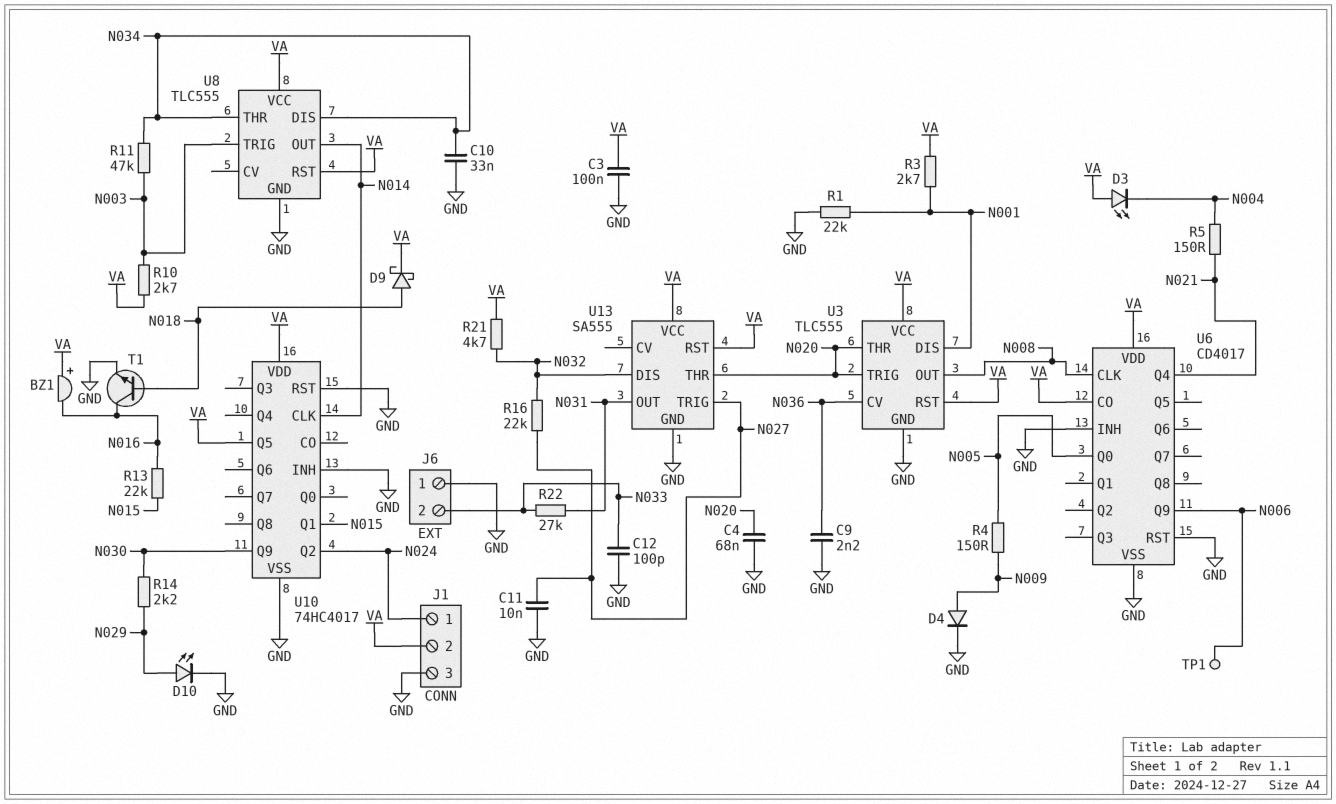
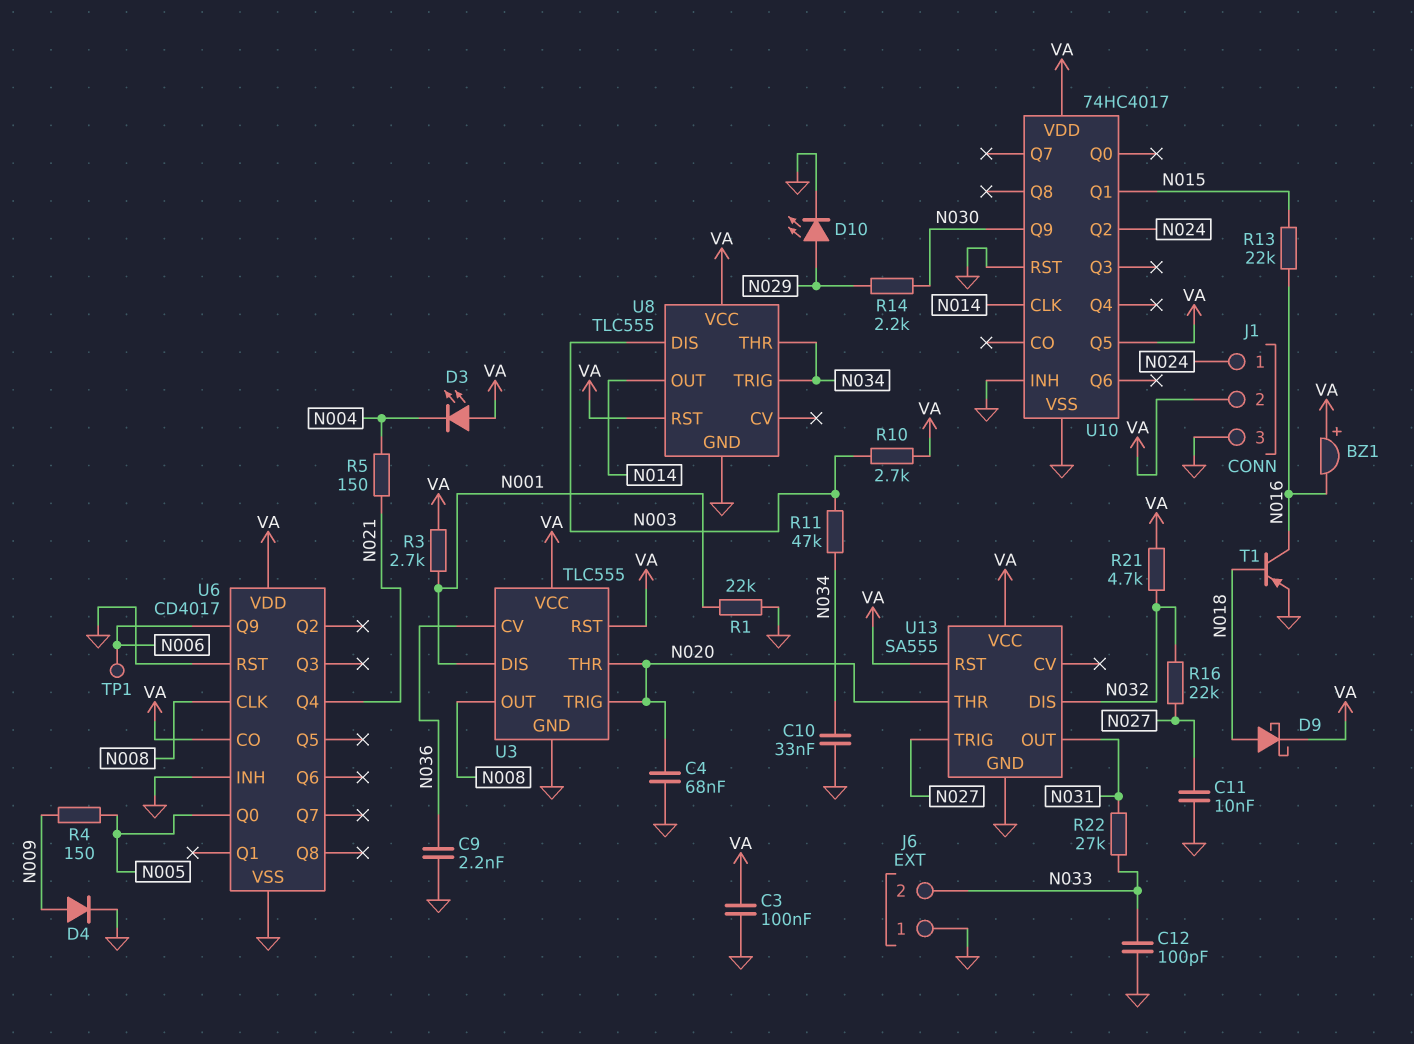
T1: NPN (B N018, C N016, E GND) -> PNP (B N018, C N016, E GND)
U8 pin DIS: N034 -> N003
U8 pin TRIG: N003 -> N034

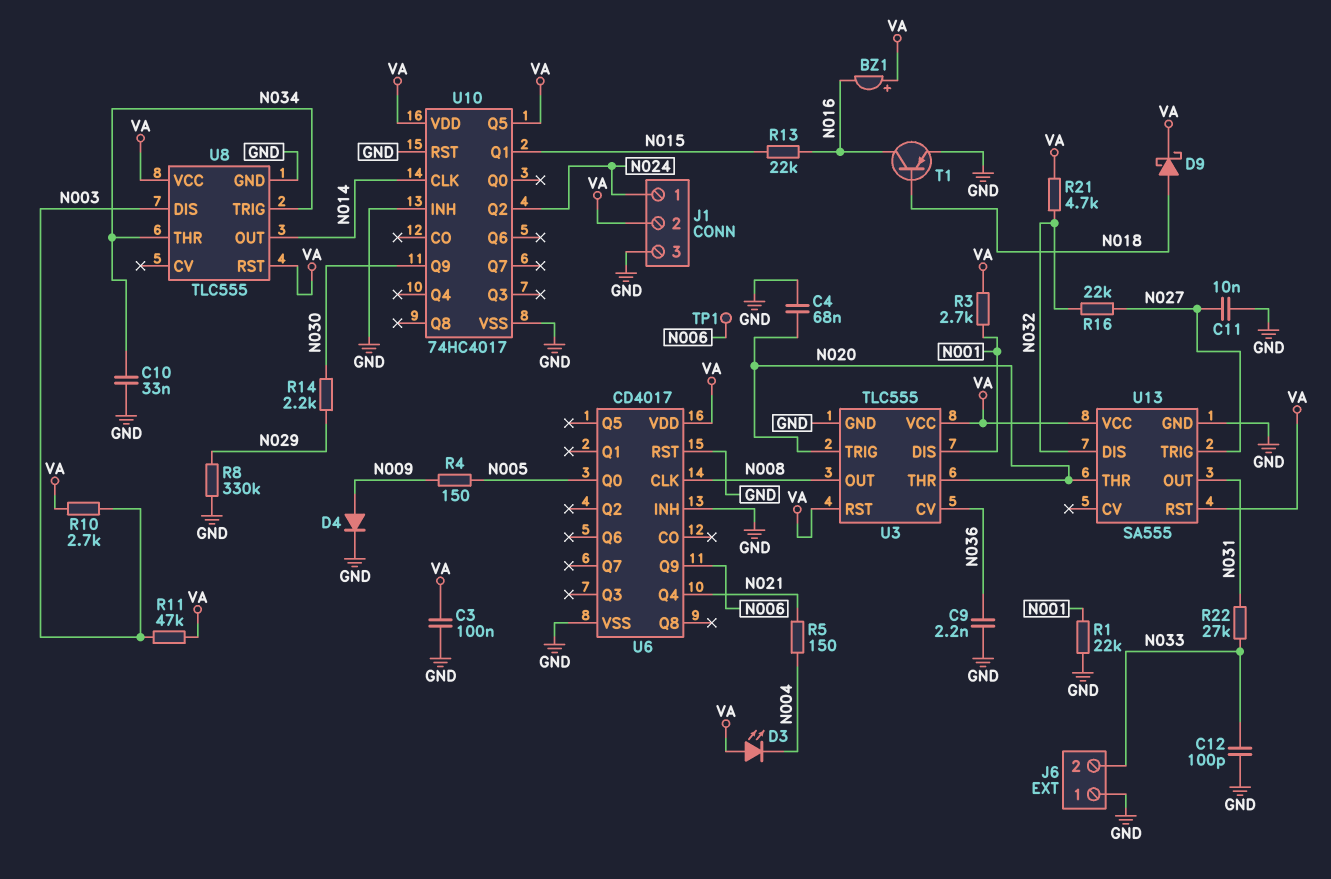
D10: LED (A N029, K GND) -> none
R8: none -> 330k (GND, N029)
R11: 47k (N003, N034) -> 47k (N003, VA)
U6 pin CO: VA -> none

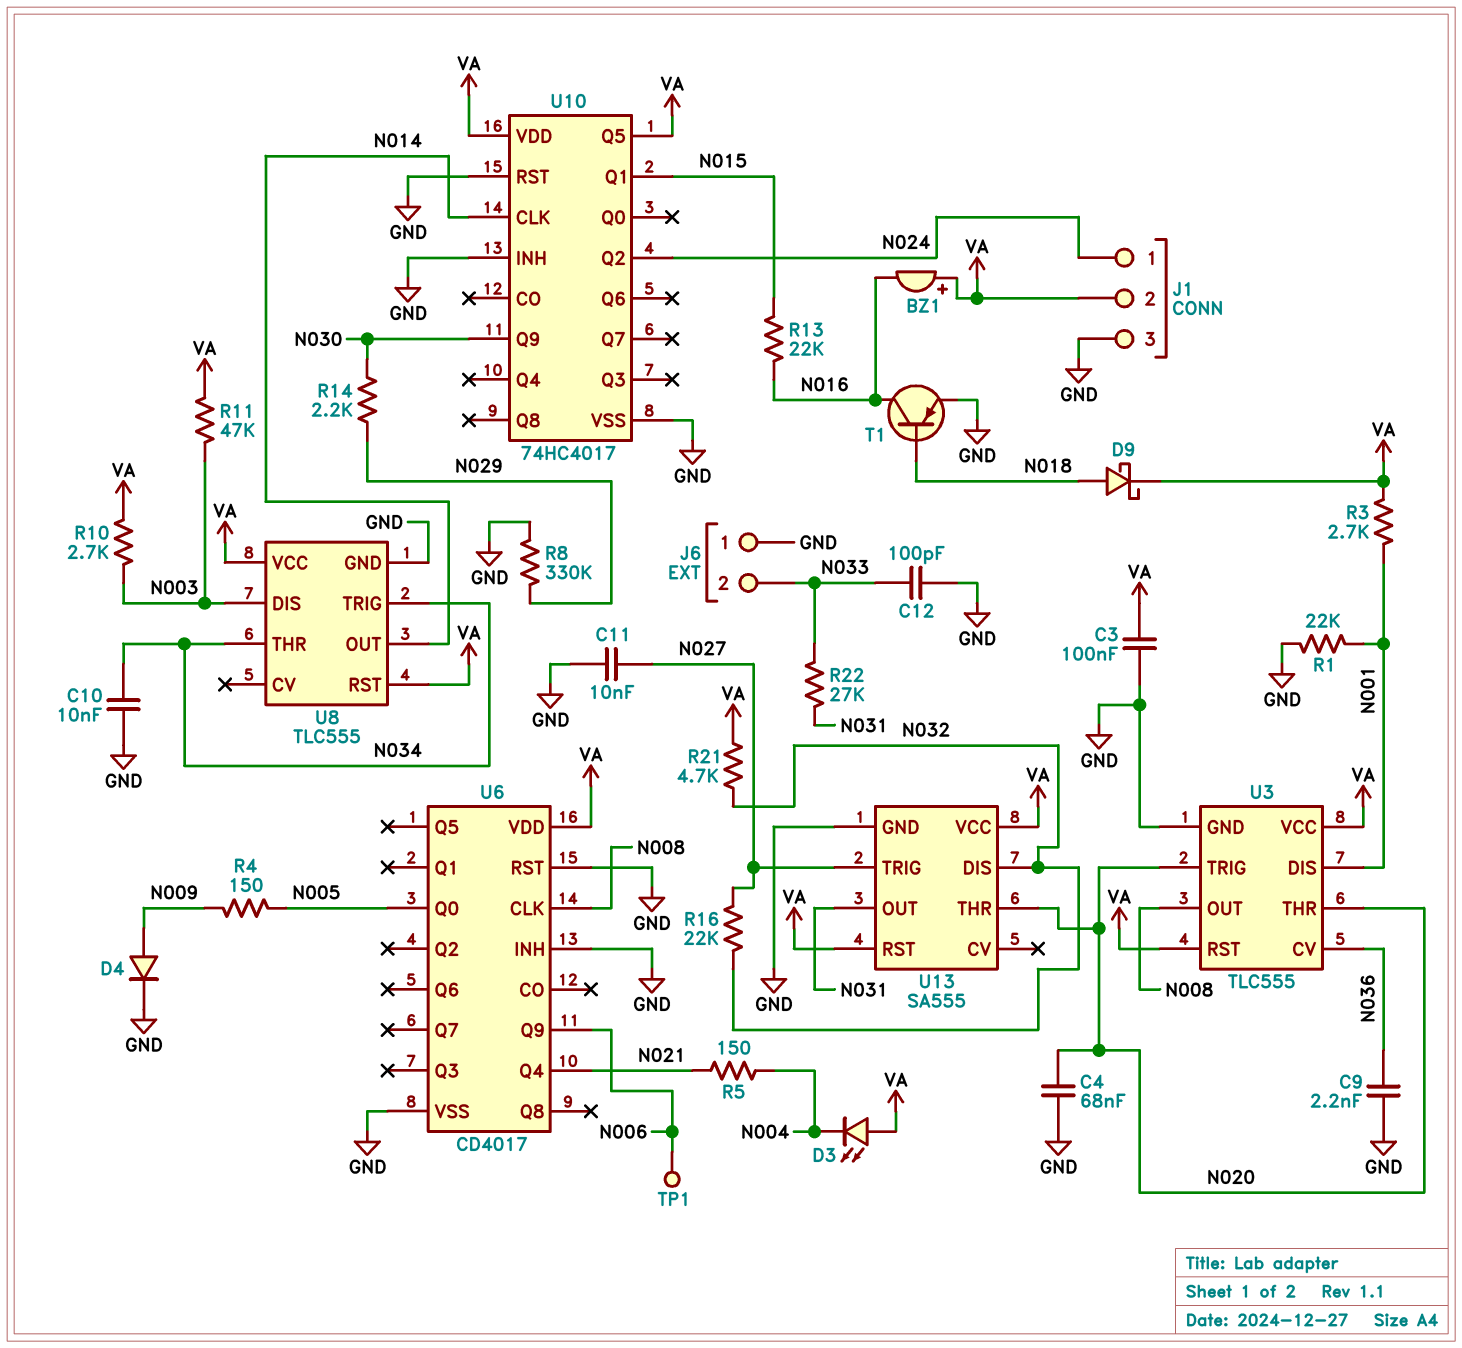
C10: 33nF (GND, N034) -> 10nF (GND, N034)

